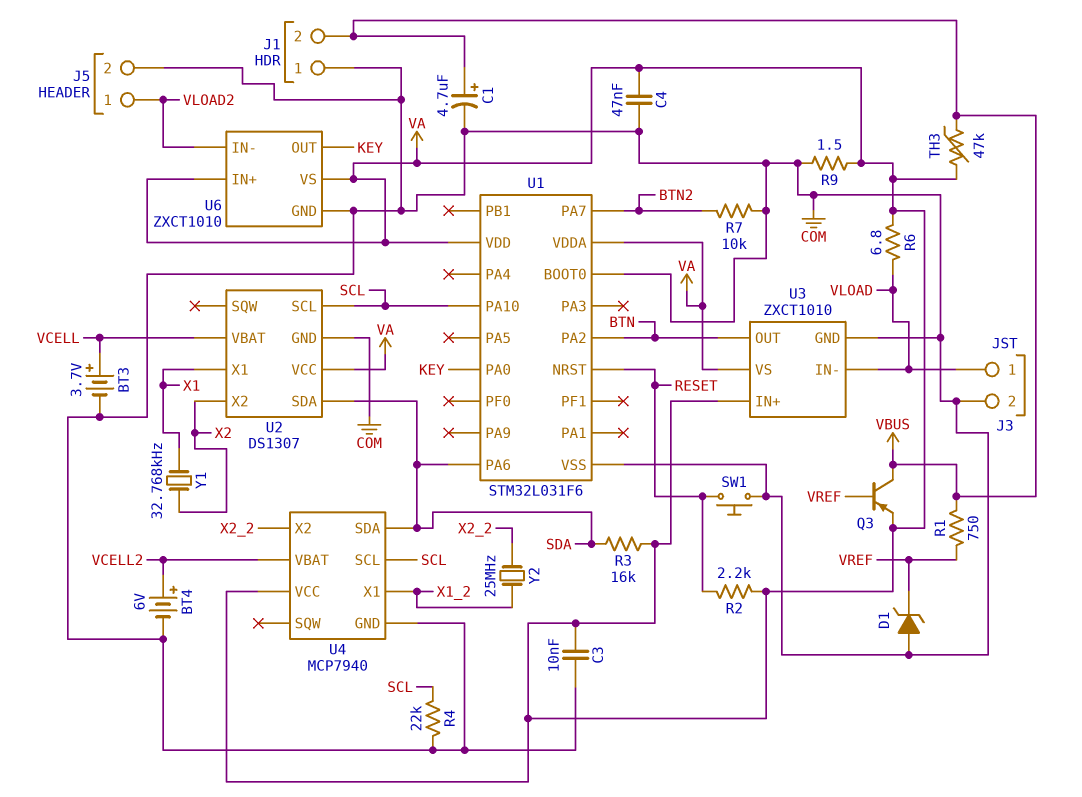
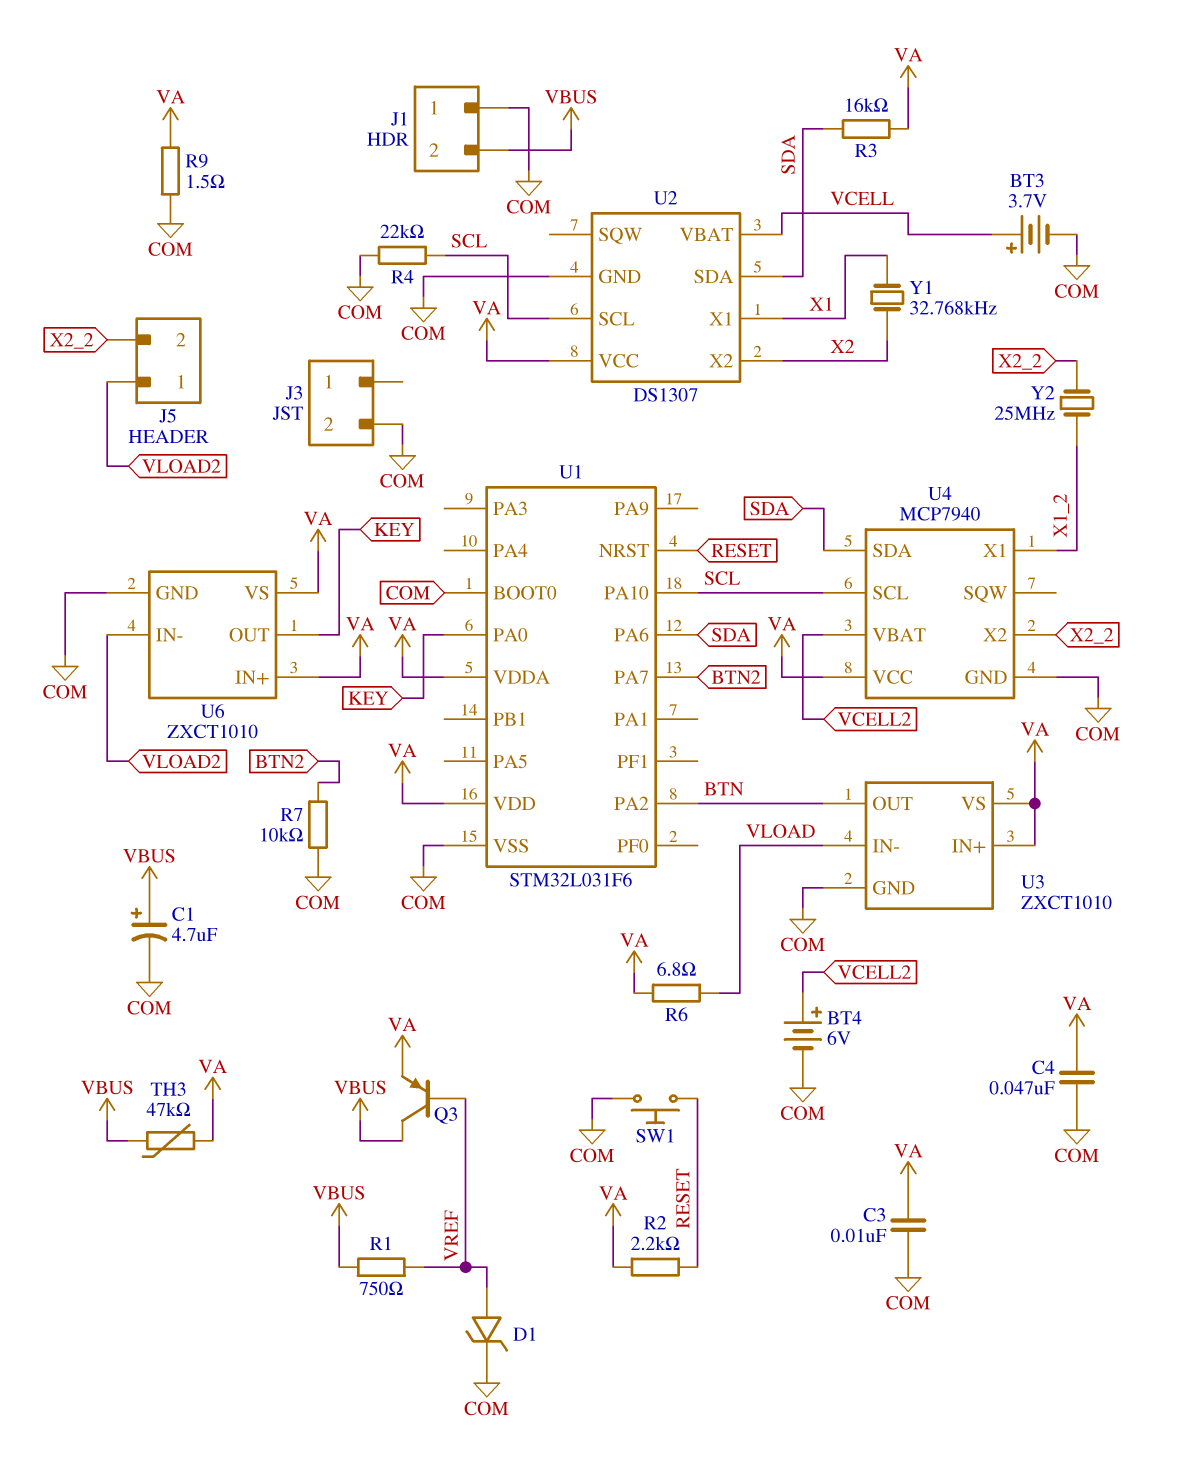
D1: zener (A COM, K VREF) -> zener (A VREF, K COM)
J3 pin 1: VLOAD -> none
J5 pin 2: COM -> X2_2

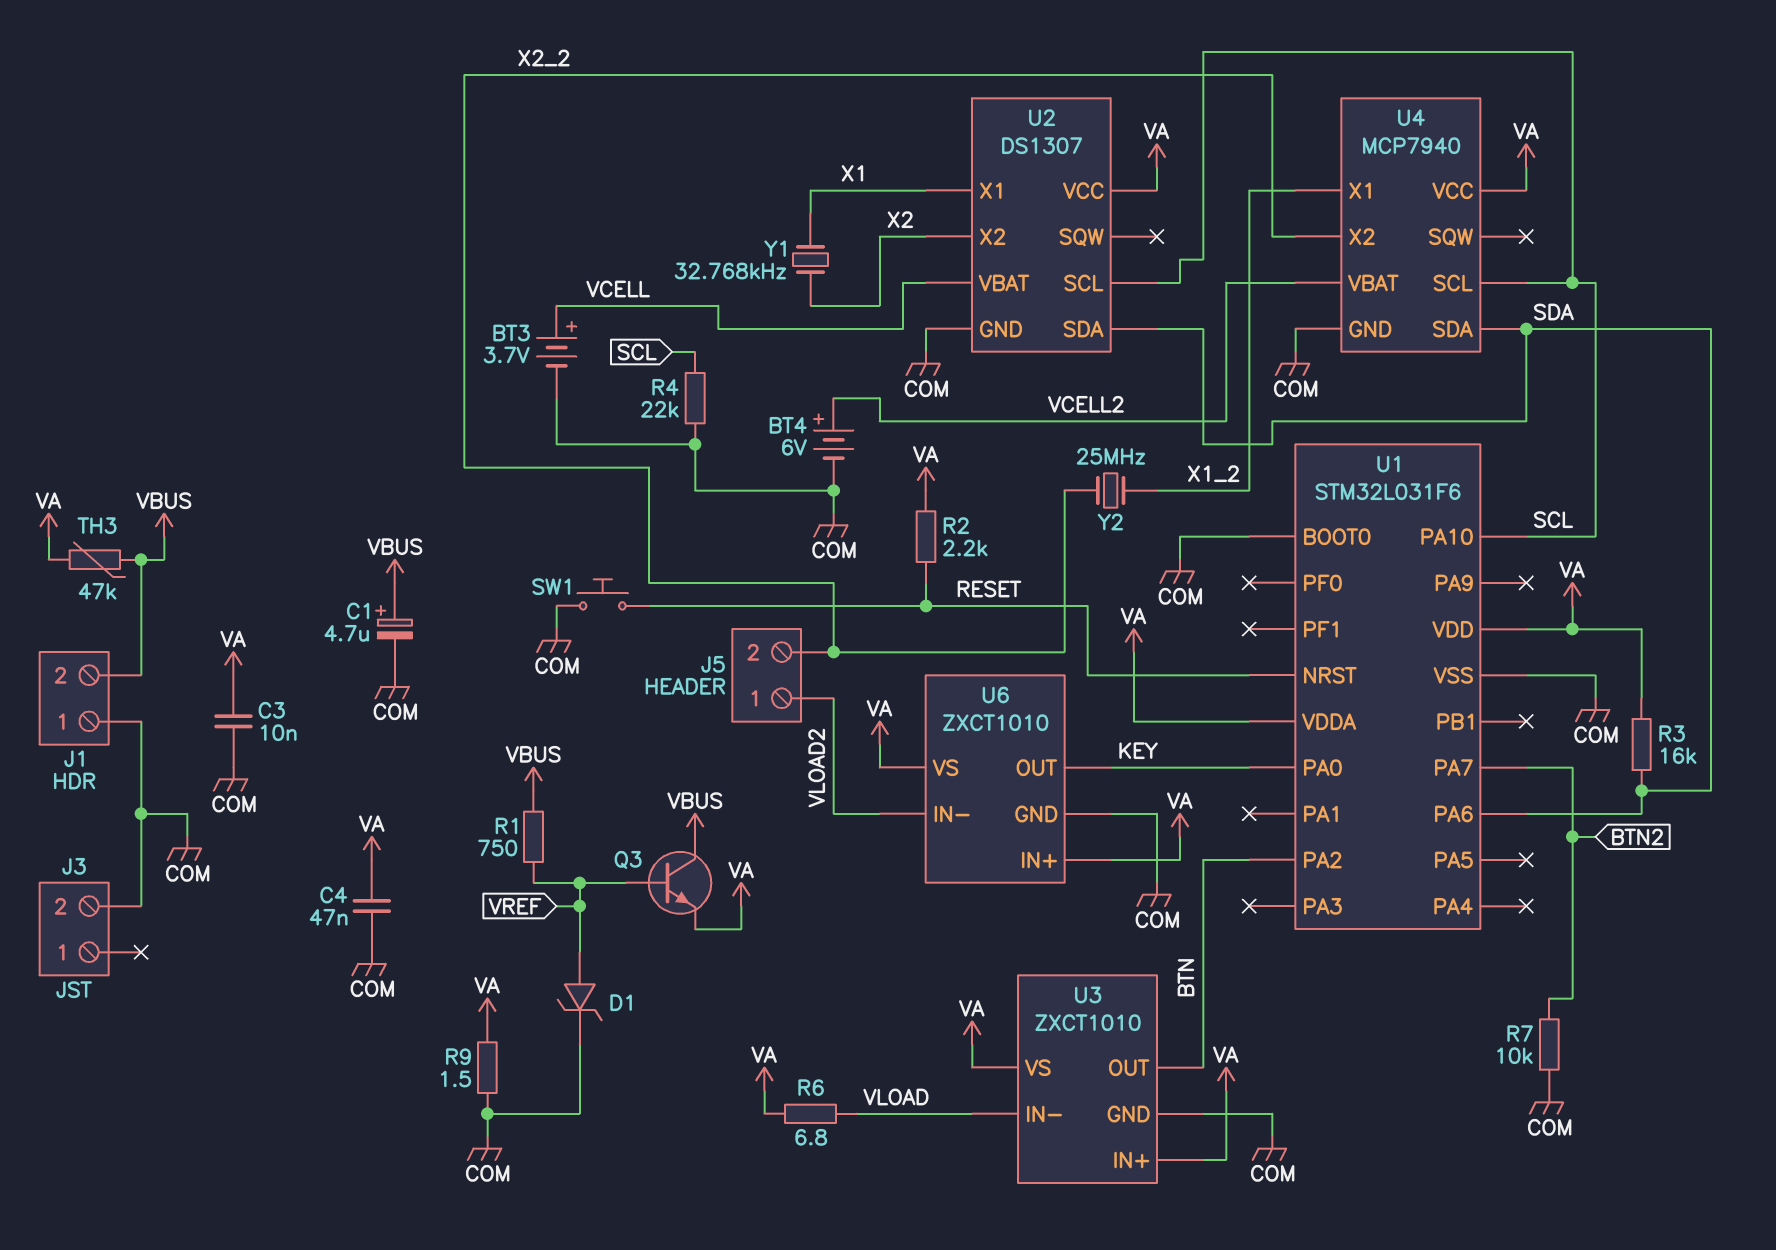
Q3: PNP (B VREF, C VBUS, E VA) -> NPN (B VREF, C VBUS, E VA)

